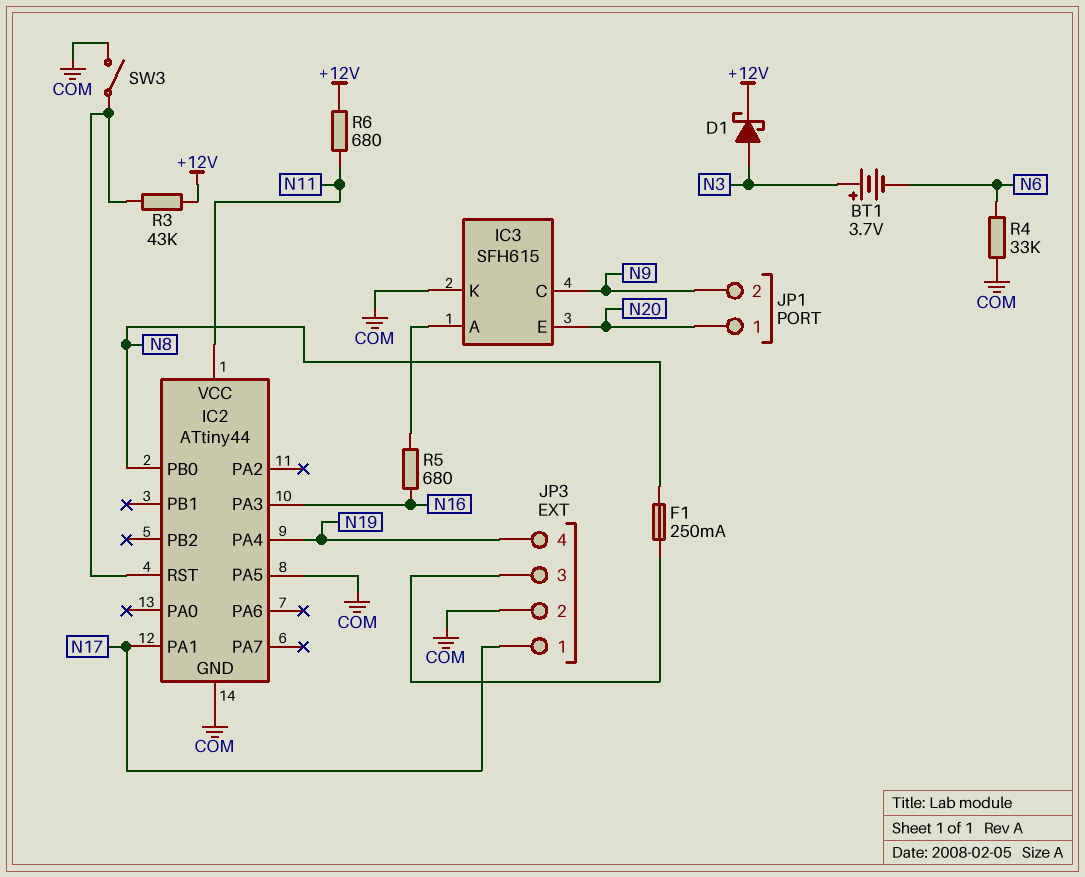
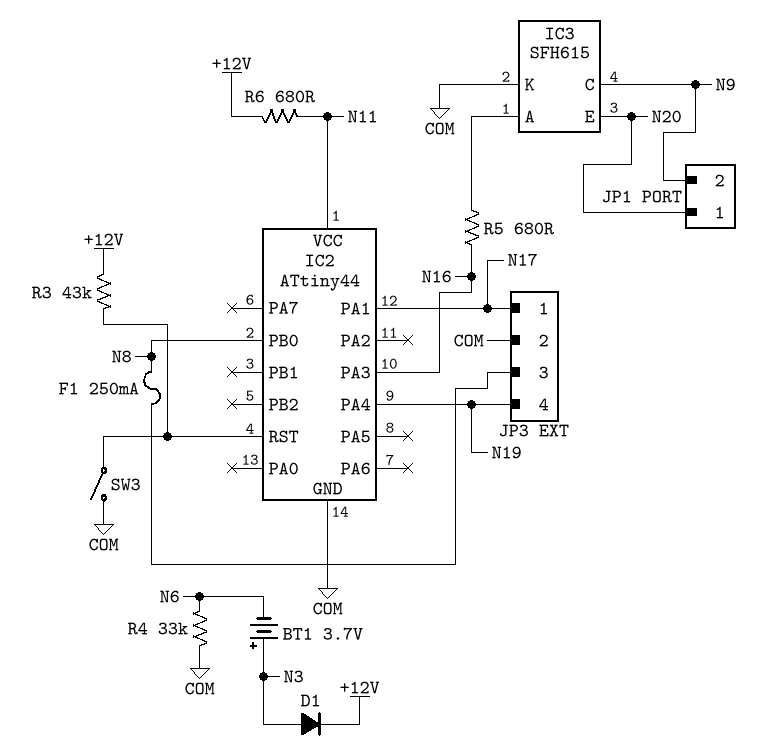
D1: schottky (A N3, K +12V) -> diode (A N3, K +12V)
IC2 pin PA5: COM -> none

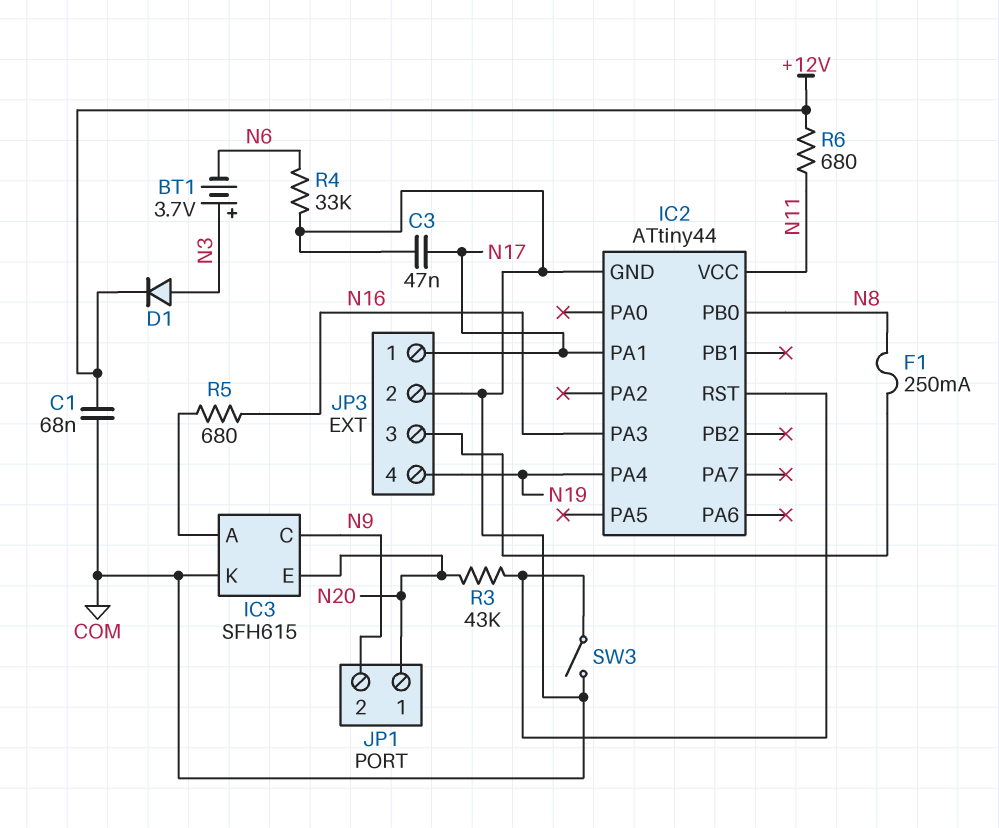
C1: none -> 68nF (+12V, COM)
C3: none -> 47nF (COM, N17)
R3: 43k (+12V, IC2/RST) -> 43k (IC2/RST, N20)

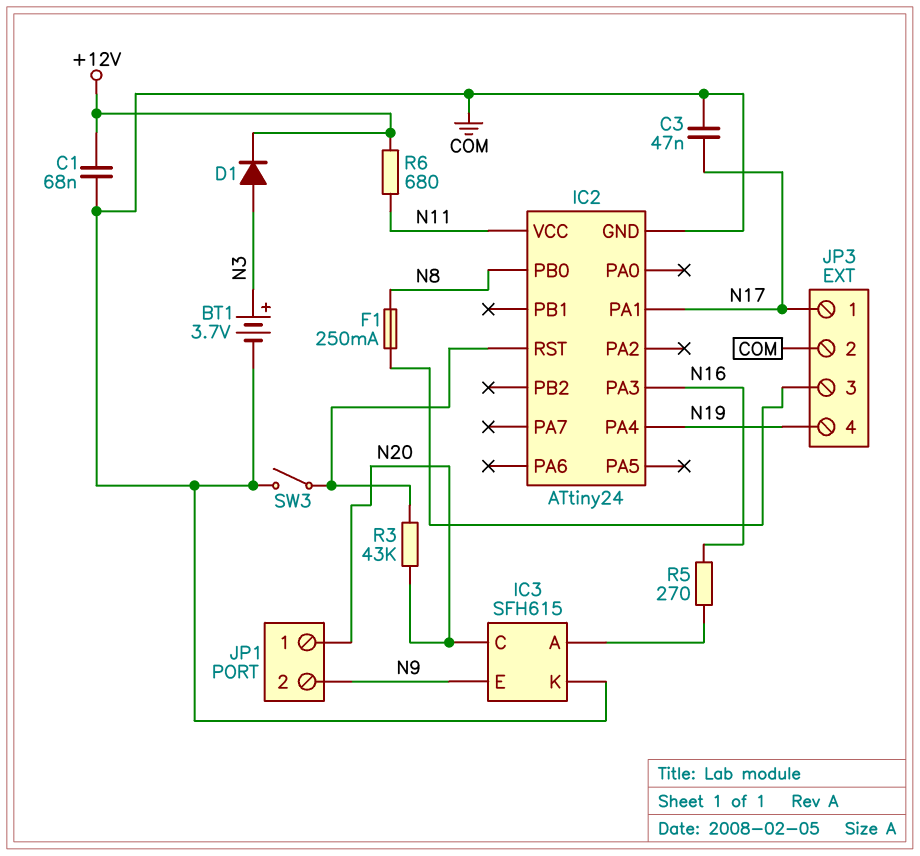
BT1: 3.7V (plus N3, minus N6) -> 3.7V (plus N3, minus COM)
IC2: ATtiny44 -> ATtiny24
IC3 pin C: N9 -> N20
IC3 pin E: N20 -> N9
R4: 33k (COM, N6) -> none
R5: 680 (IC3/A, N16) -> 270 (IC3/A, N16)

